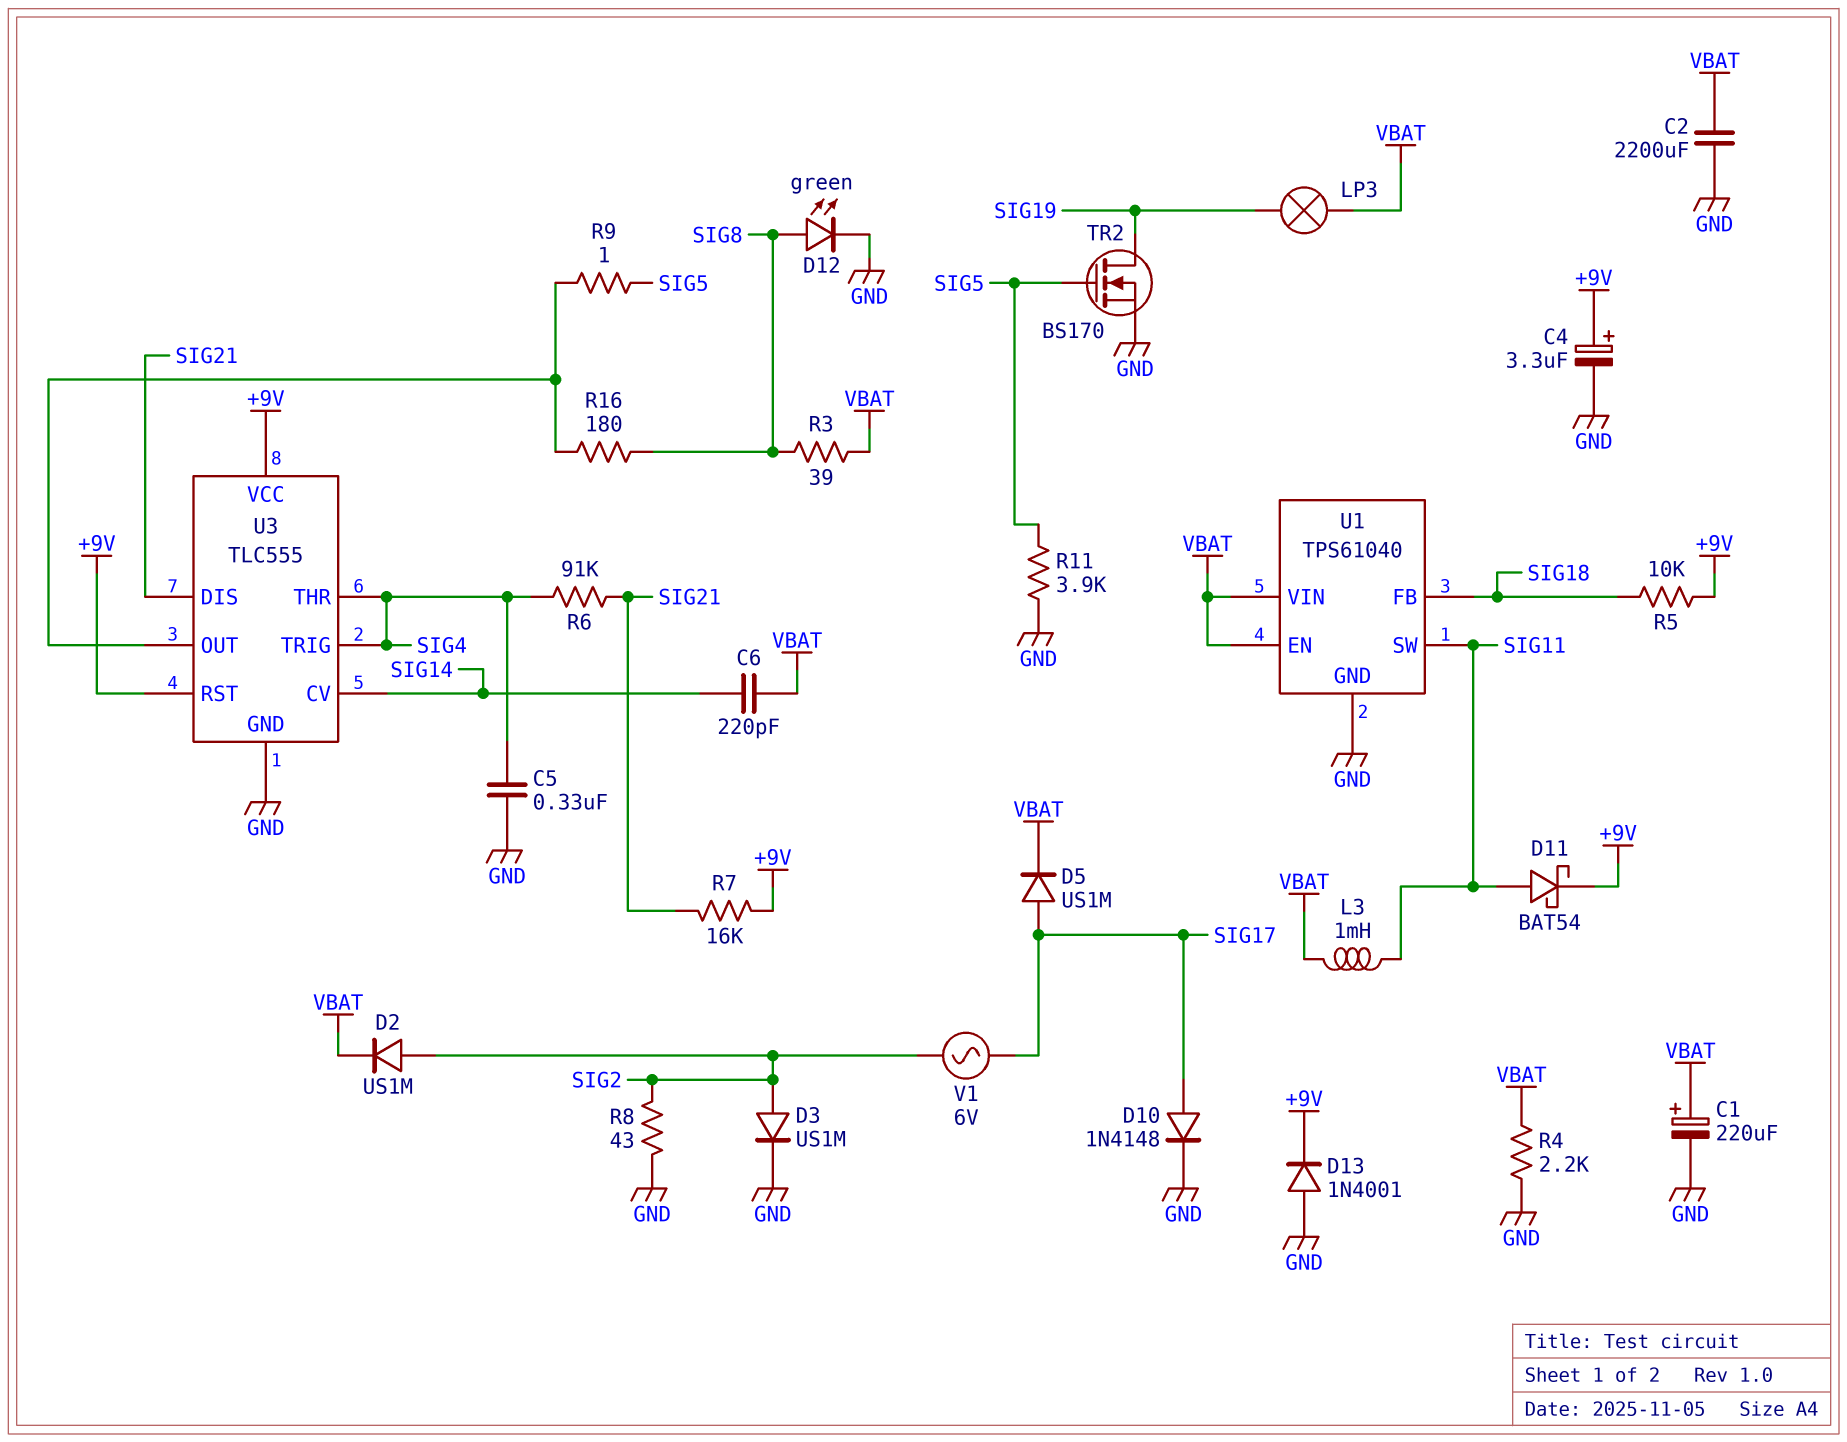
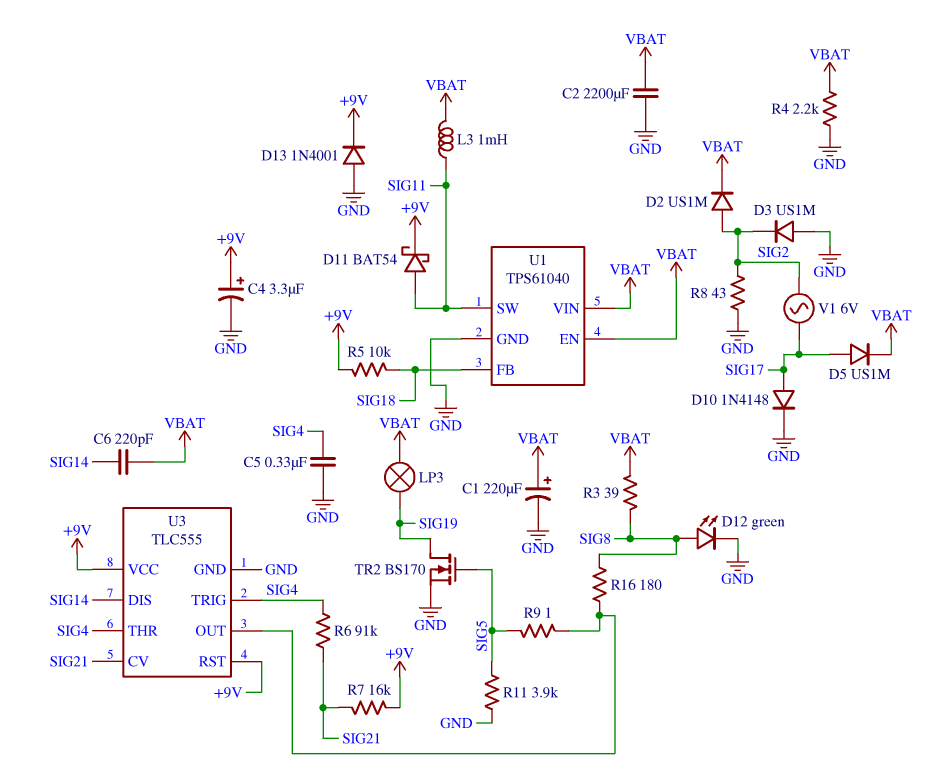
D3: diode US1M (A SIG2, K GND) -> diode US1M (A GND, K SIG2)
U3 pin CV: SIG14 -> SIG21
U3 pin DIS: SIG21 -> SIG14

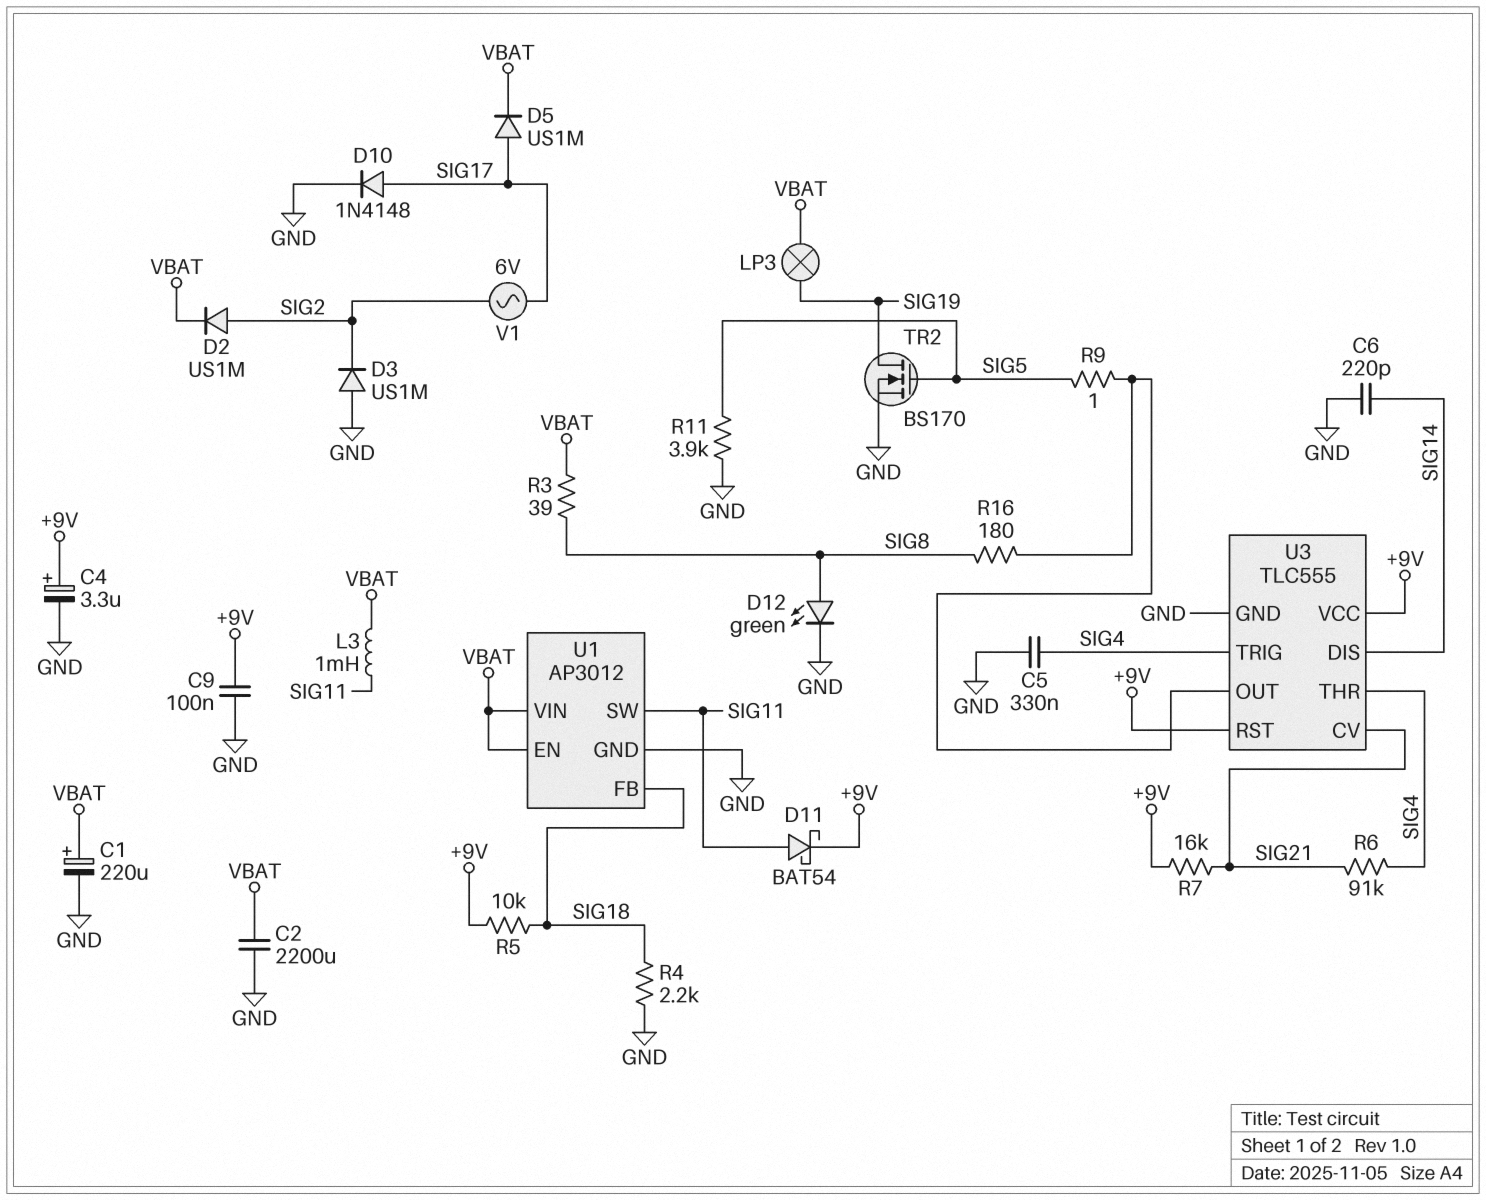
C6: 220pF (SIG14, VBAT) -> 220pF (GND, SIG14)
C9: none -> 100nF (+9V, GND)
D13: diode 1N4001 (A GND, K +9V) -> none
R4: 2.2k (GND, VBAT) -> 2.2k (GND, SIG18)
R8: 43 (GND, SIG2) -> none
U1: TPS61040 -> AP3012

